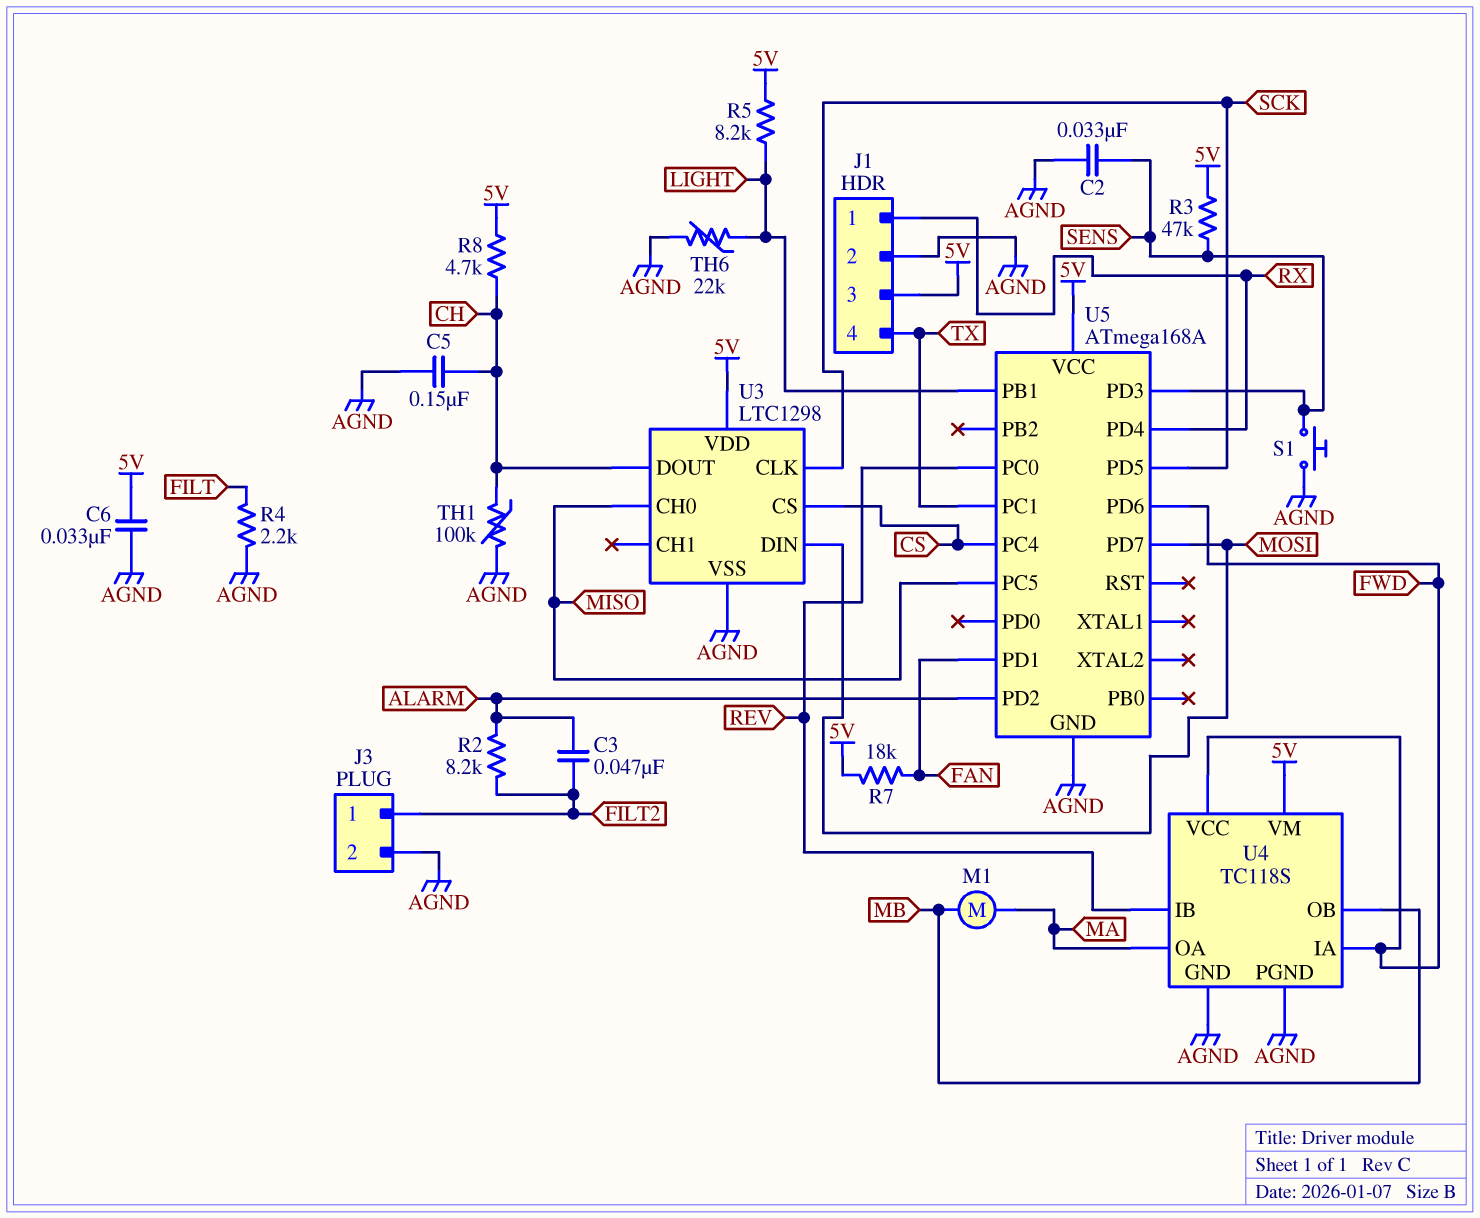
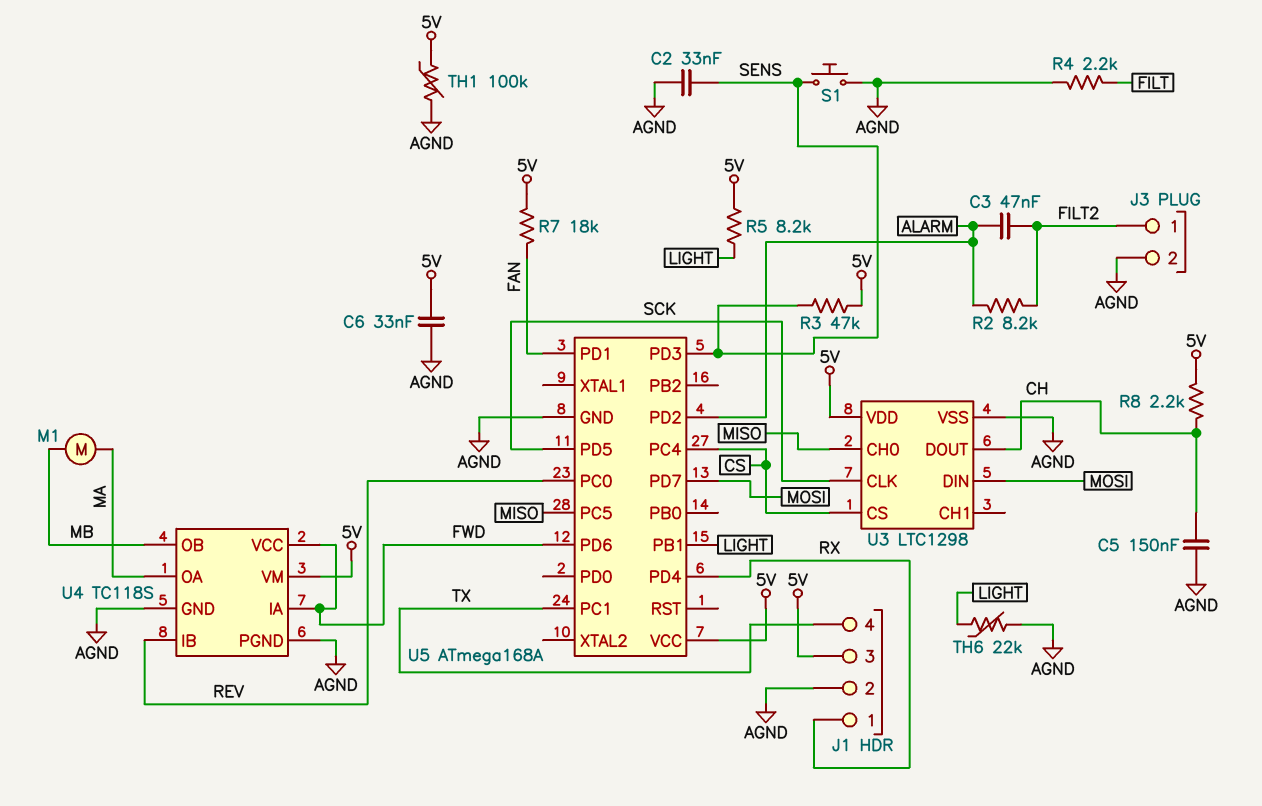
R8: 4.7k (5V, CH) -> 2.2k (5V, CH)
TH1: 100k (AGND, CH) -> 100k (5V, AGND)

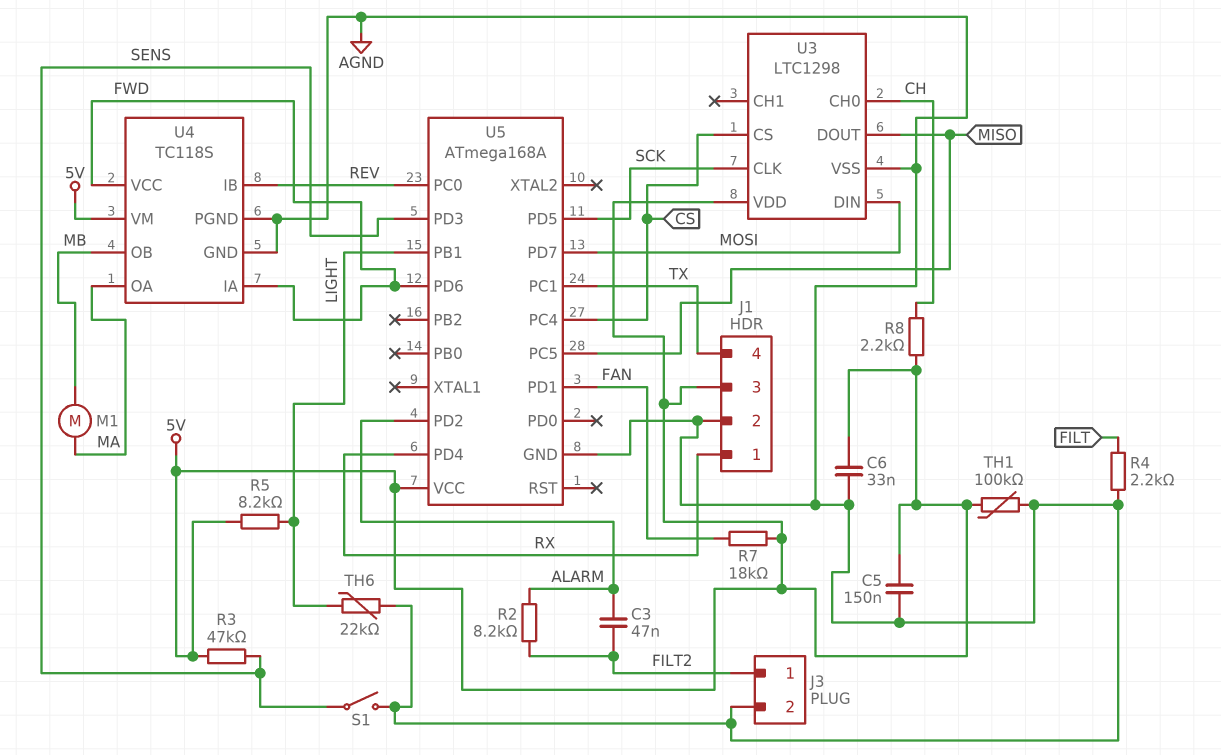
C2: 33nF (AGND, SENS) -> none
C5: 150nF (AGND, CH) -> 150nF (5V, AGND)
S1: button (AGND, SENS) -> switch (AGND, SENS)
U3 pin CH0: MISO -> CH
U3 pin DOUT: CH -> MISO

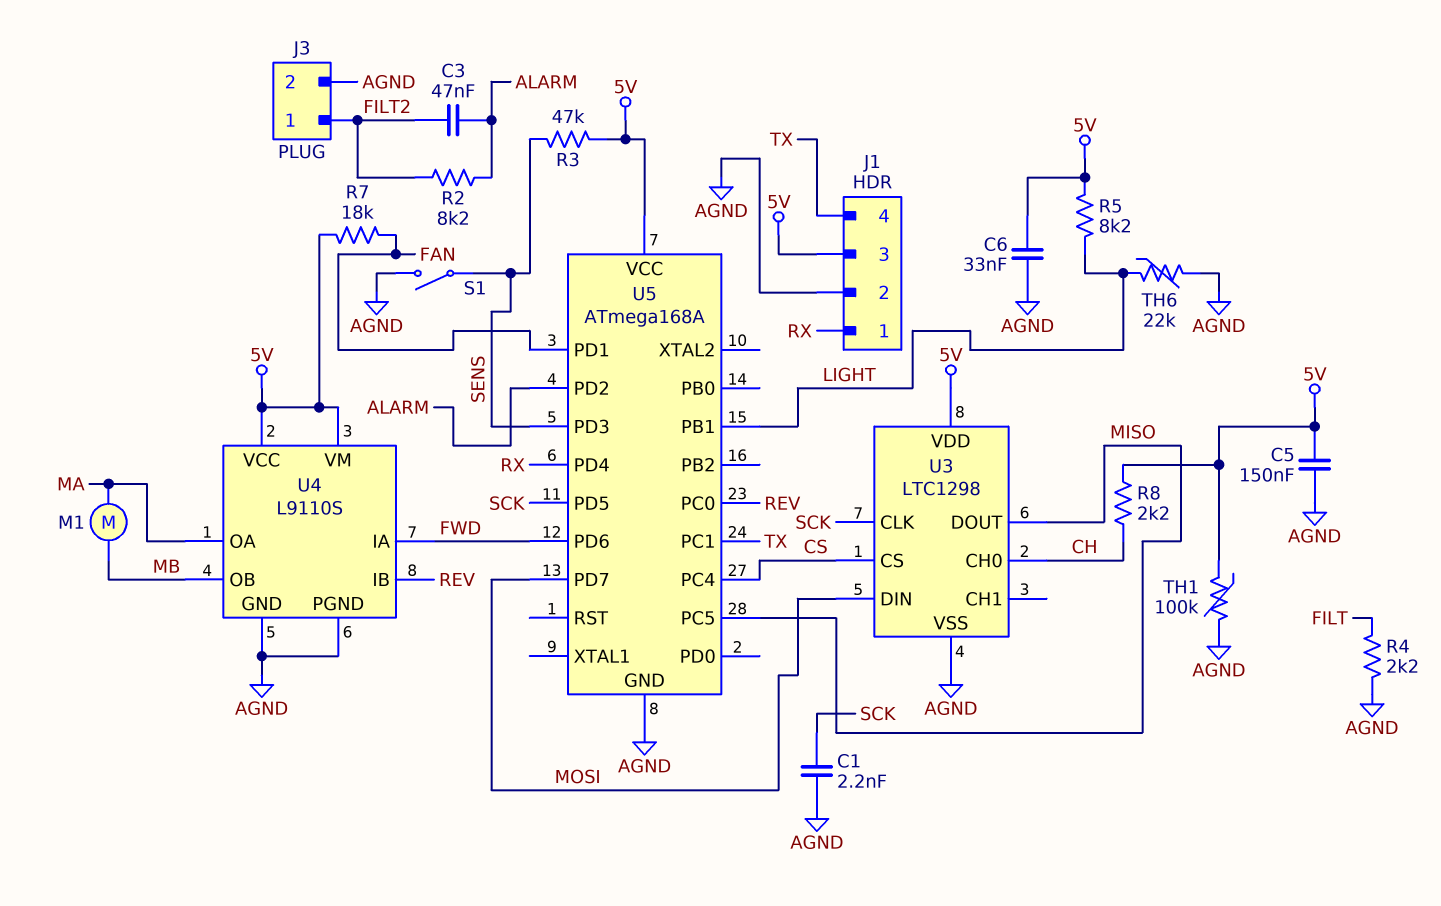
C1: none -> 2.2nF (AGND, SCK)
U4: TC118S -> L9110S
U4 pin VCC: FWD -> 5V

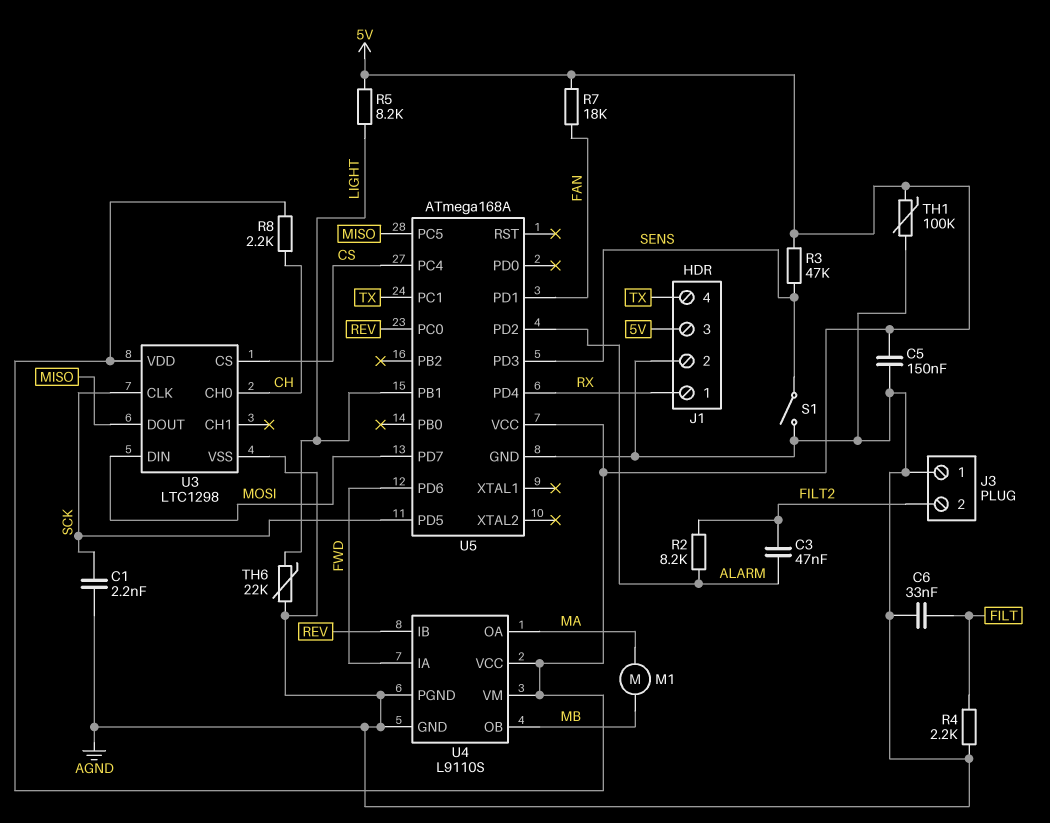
C6: 33nF (5V, AGND) -> 33nF (AGND, FILT)
J3 pin 1: FILT2 -> AGND
J3 pin 2: AGND -> FILT2

